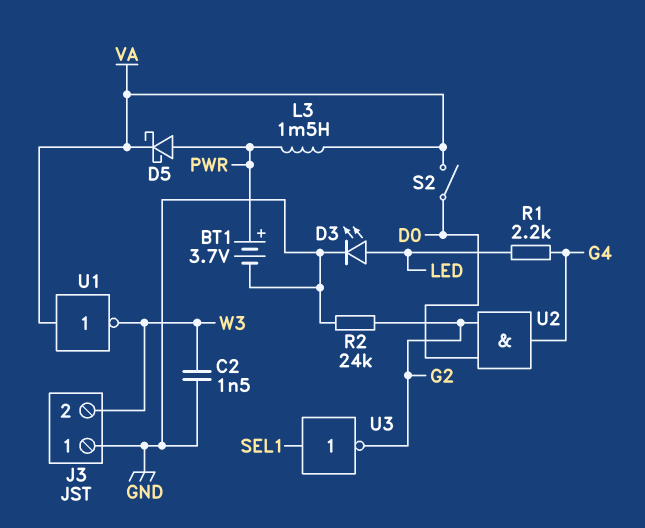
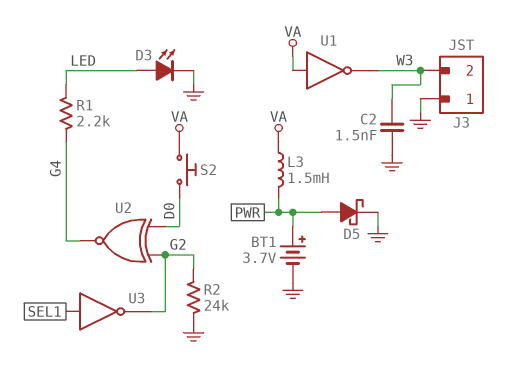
D5: schottky (A PWR, K VA) -> schottky (A PWR, K GND)
S2: switch (D0, VA) -> button (D0, VA)
U2: AND (in D0, in G2, out G4) -> XNOR (in D0, in G2, out G4)

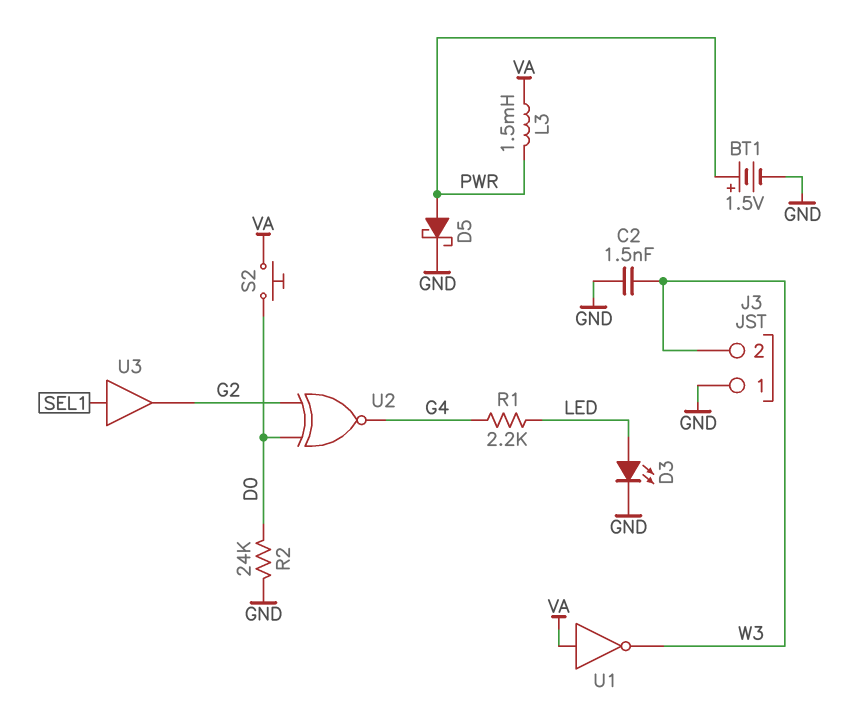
BT1: 3.7V (plus PWR, minus GND) -> 1.5V (plus PWR, minus GND)
R2: 24k (G2, GND) -> 24k (D0, GND)
U3: NOT (in SEL1, out G2) -> buffer (in SEL1, out G2)

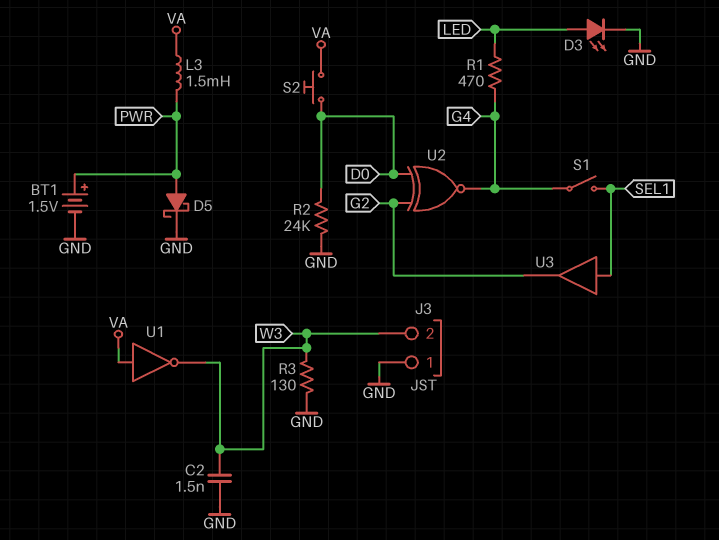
R1: 2.2k (G4, LED) -> 470 (G4, LED)
R3: none -> 130 (GND, W3)
S1: none -> switch (G4, SEL1)

